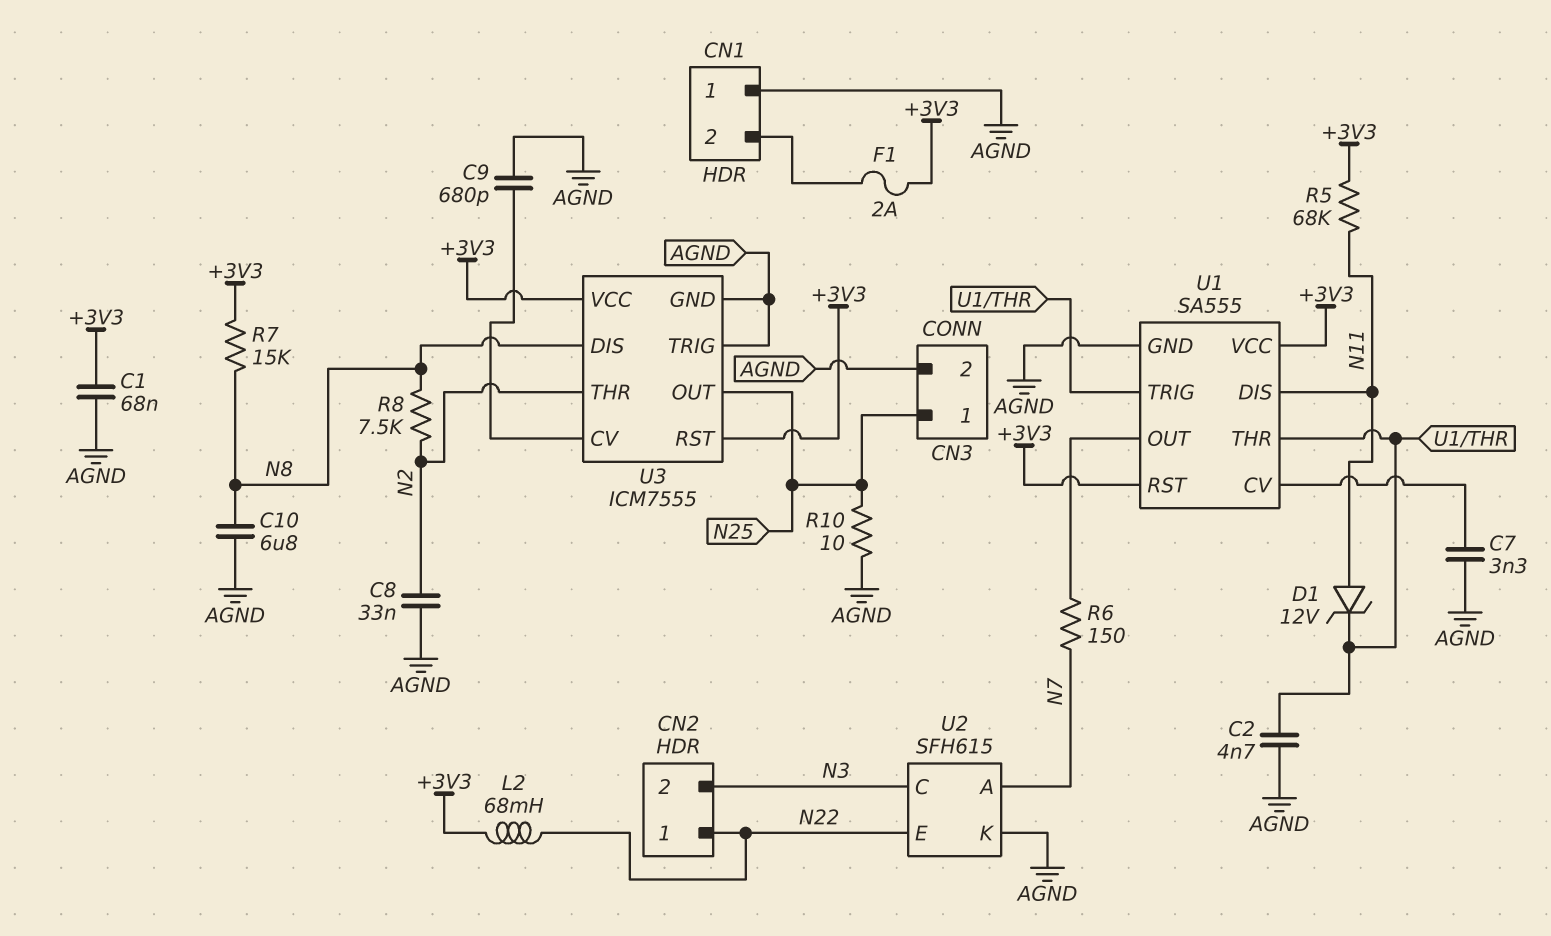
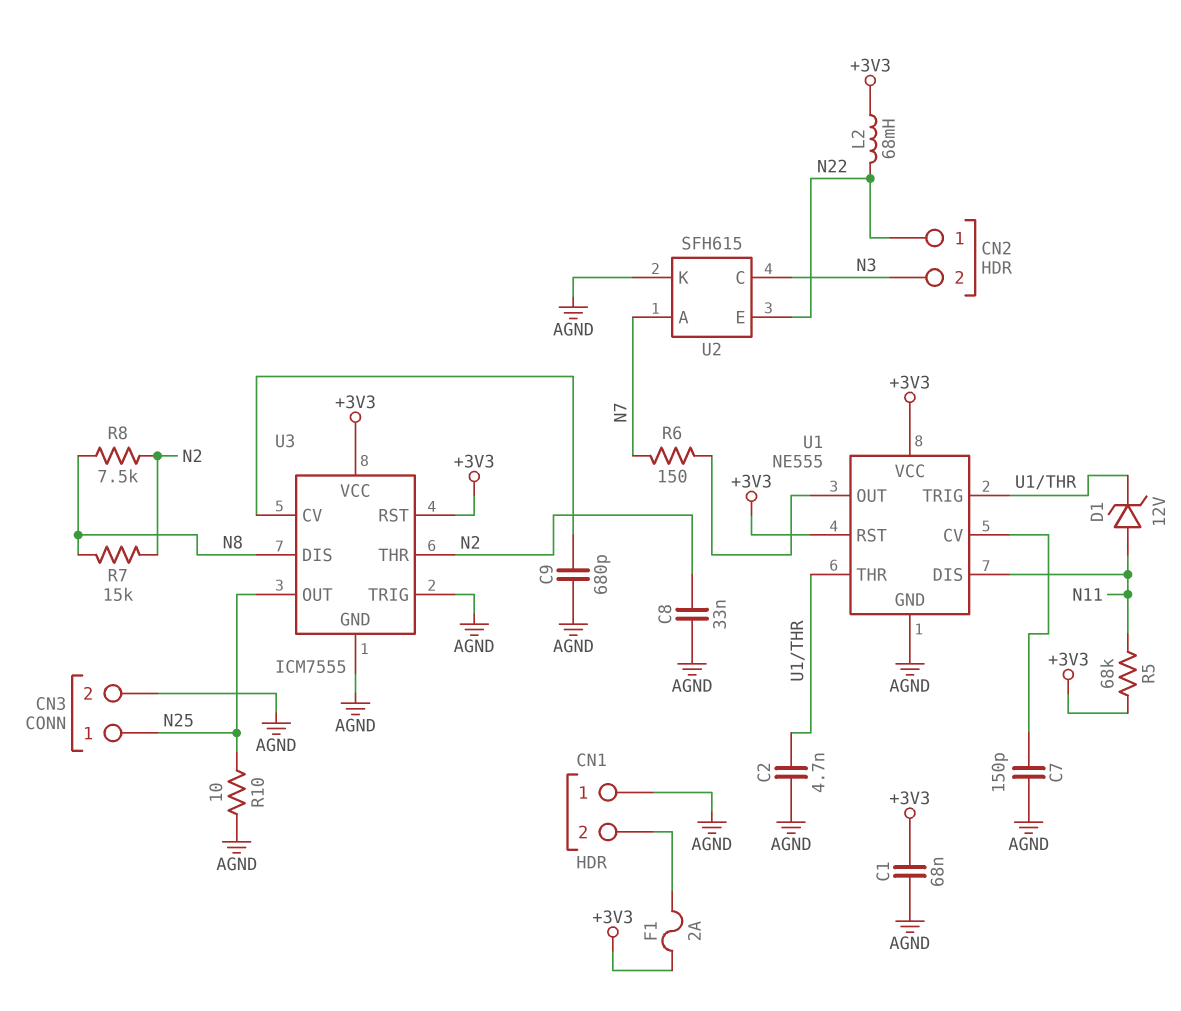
C7: 3.3nF (AGND, U1/CV) -> 150pF (AGND, U1/CV)
C10: 6.8uF (AGND, N8) -> none
R7: 15k (+3V3, N8) -> 15k (N2, N8)
U1: SA555 -> NE555

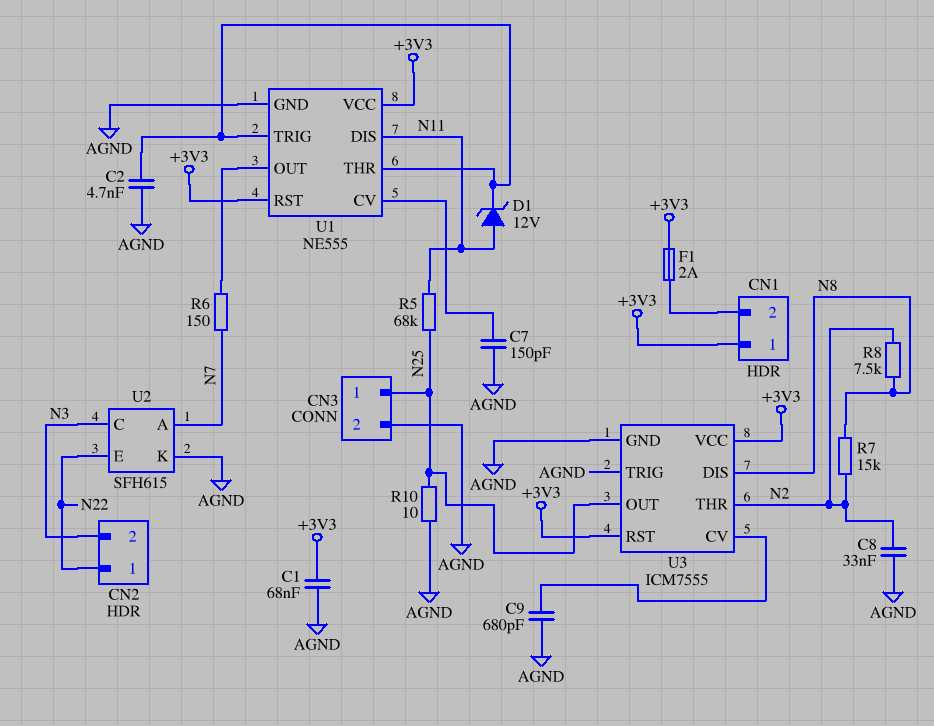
CN1 pin 1: AGND -> +3V3
L2: 68mH (+3V3, N22) -> none
R5: 68k (+3V3, N11) -> 68k (N11, N25)

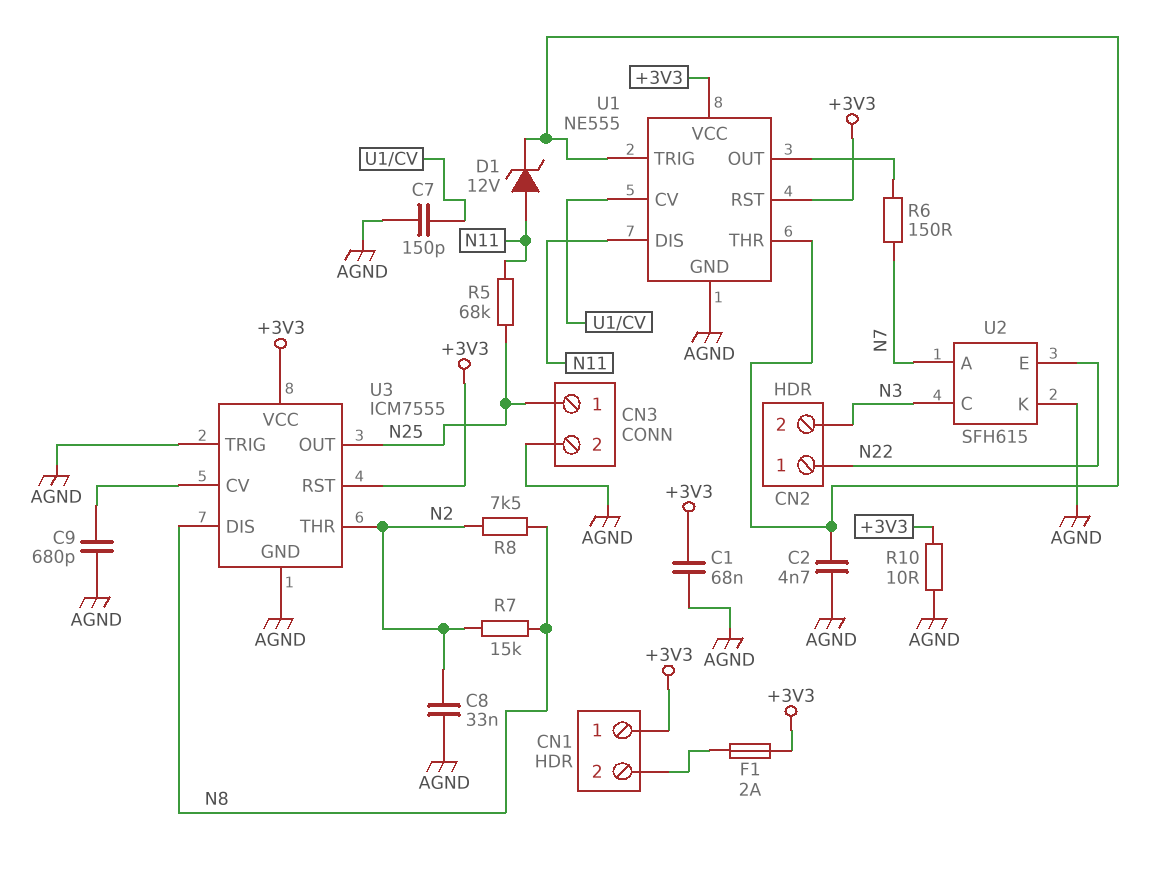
R10: 10 (AGND, N25) -> 10 (+3V3, AGND)

